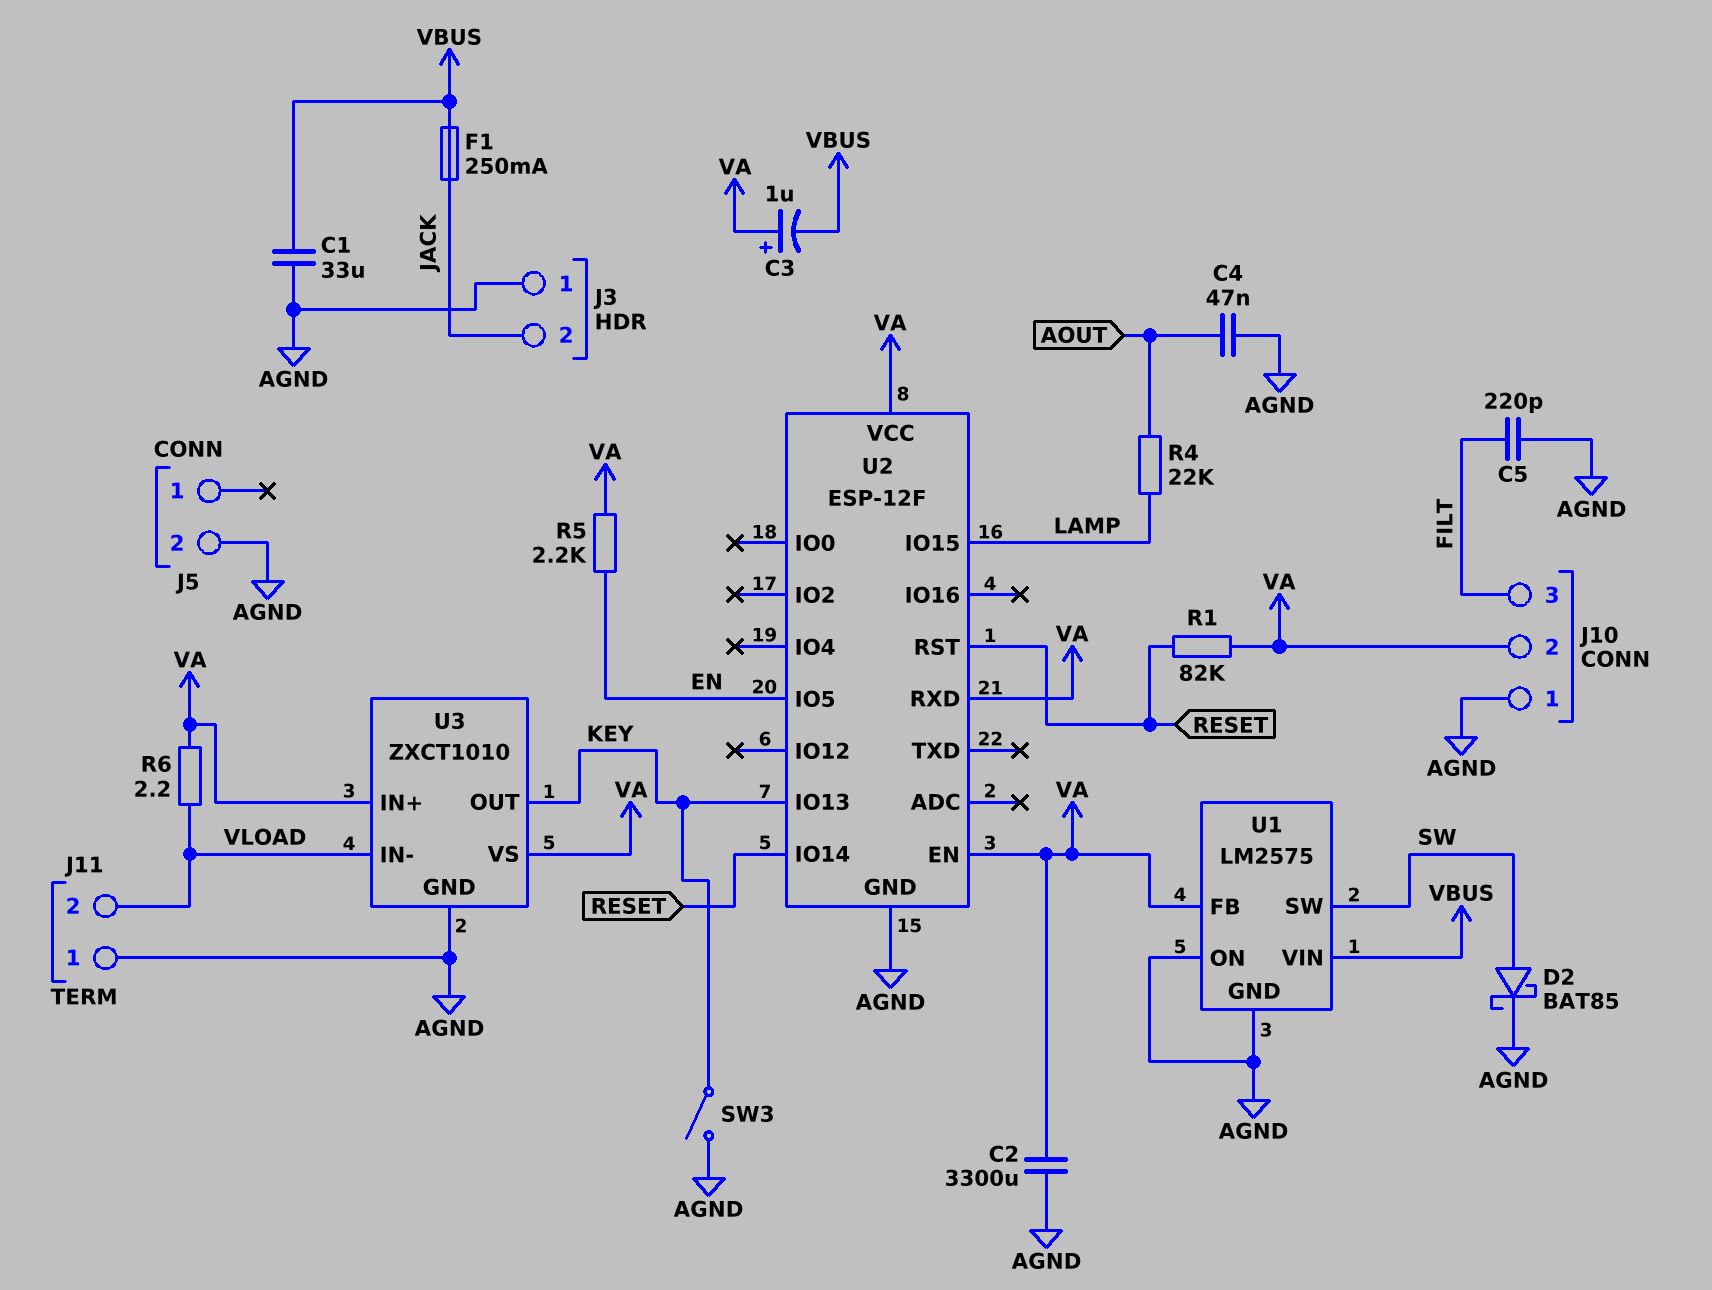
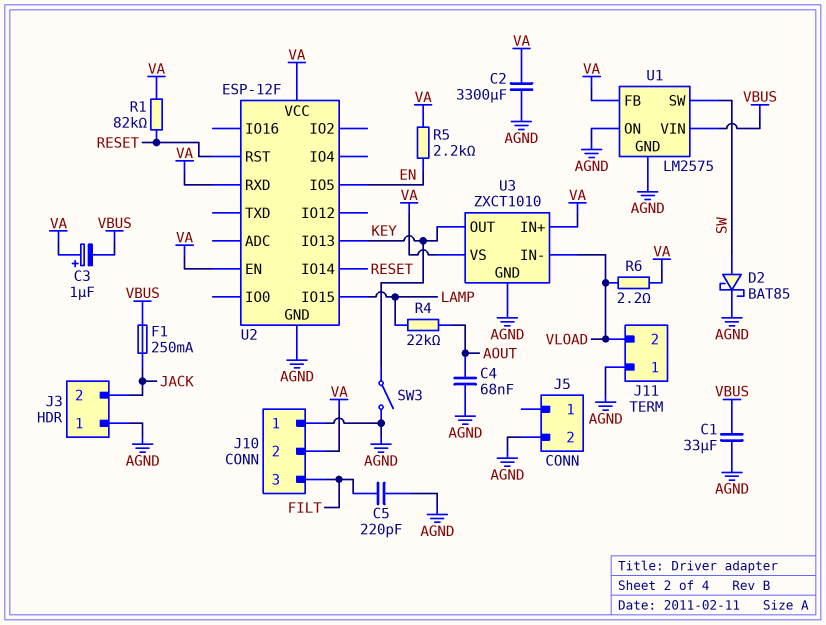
C4: 47nF (AGND, AOUT) -> 68nF (AGND, AOUT)

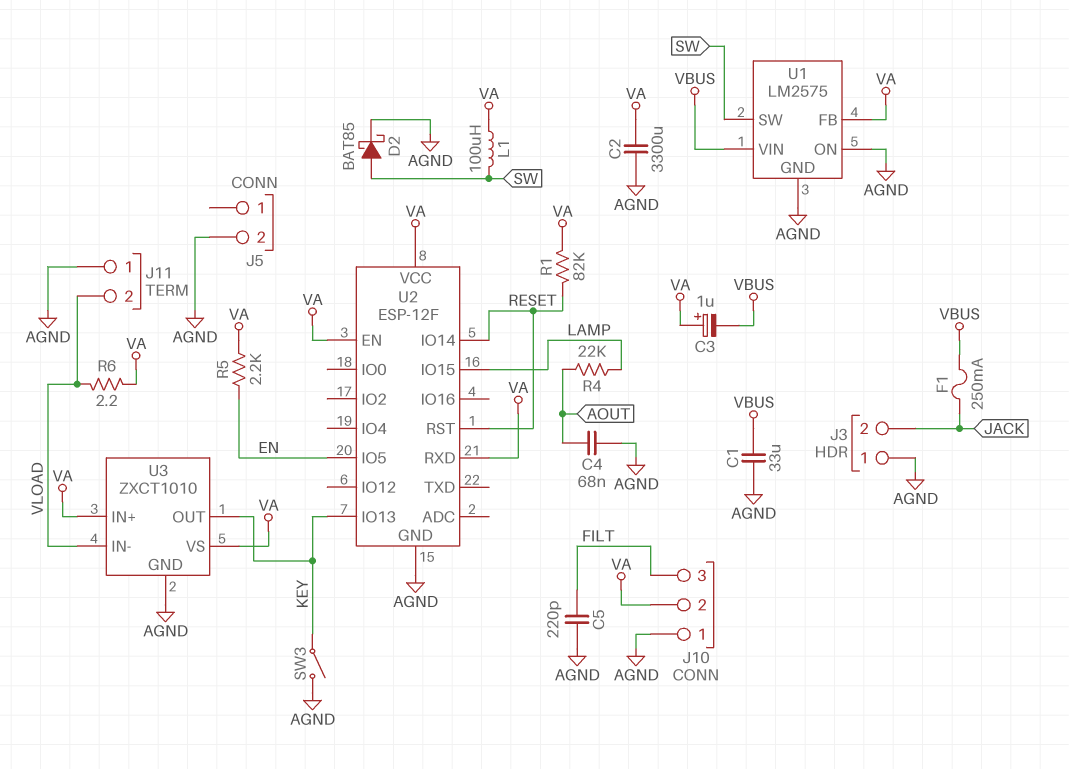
L1: none -> 100uH (SW, VA)

